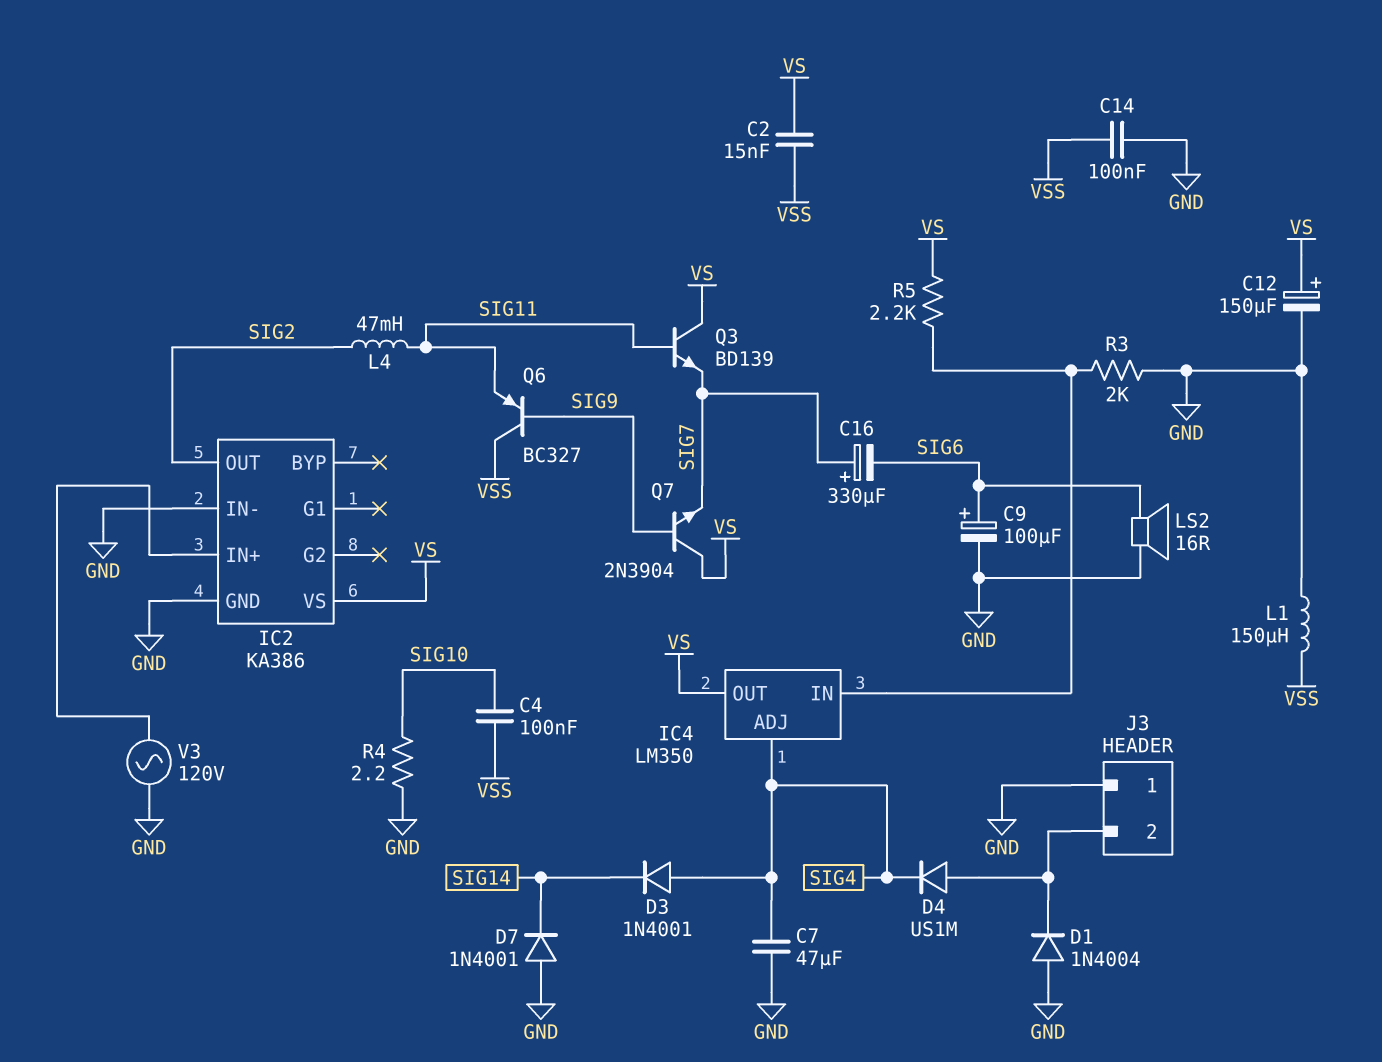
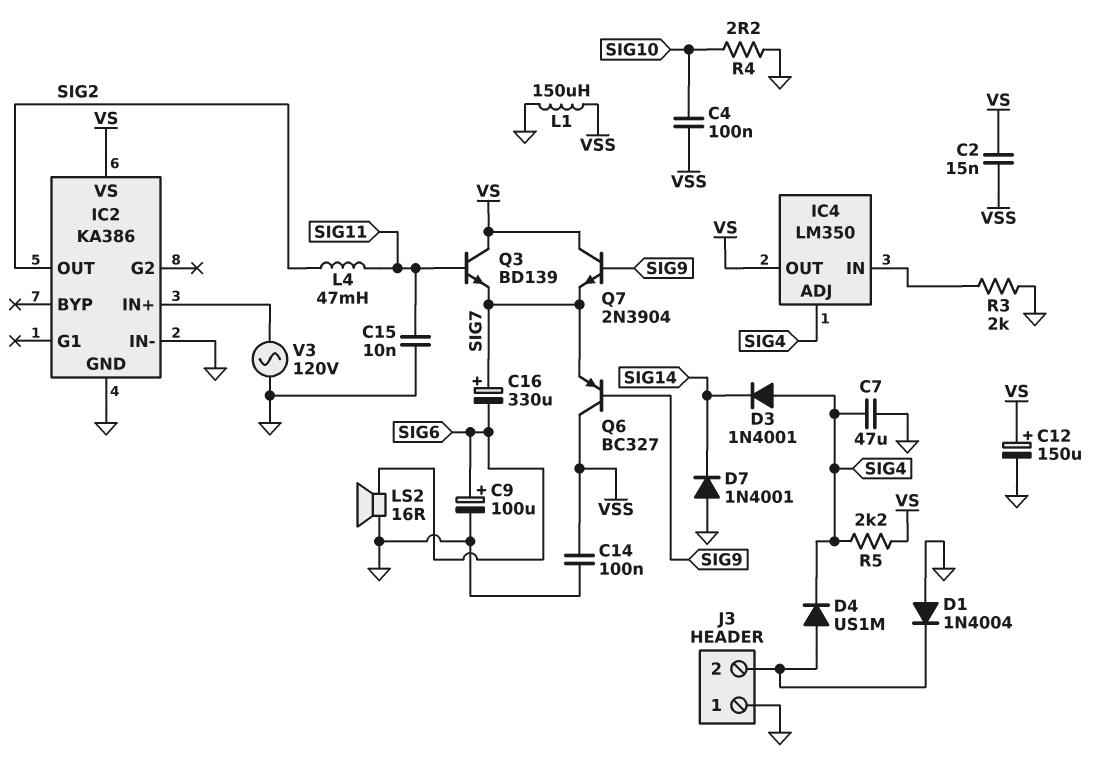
C15: none -> 10nF (GND, SIG11)
Q6: PNP BC327 (B SIG9, C VSS, E SIG11) -> PNP BC327 (B SIG9, C VSS, E SIG7)
R5: 2.2k (IC4/IN, VS) -> 2.2k (SIG4, VS)

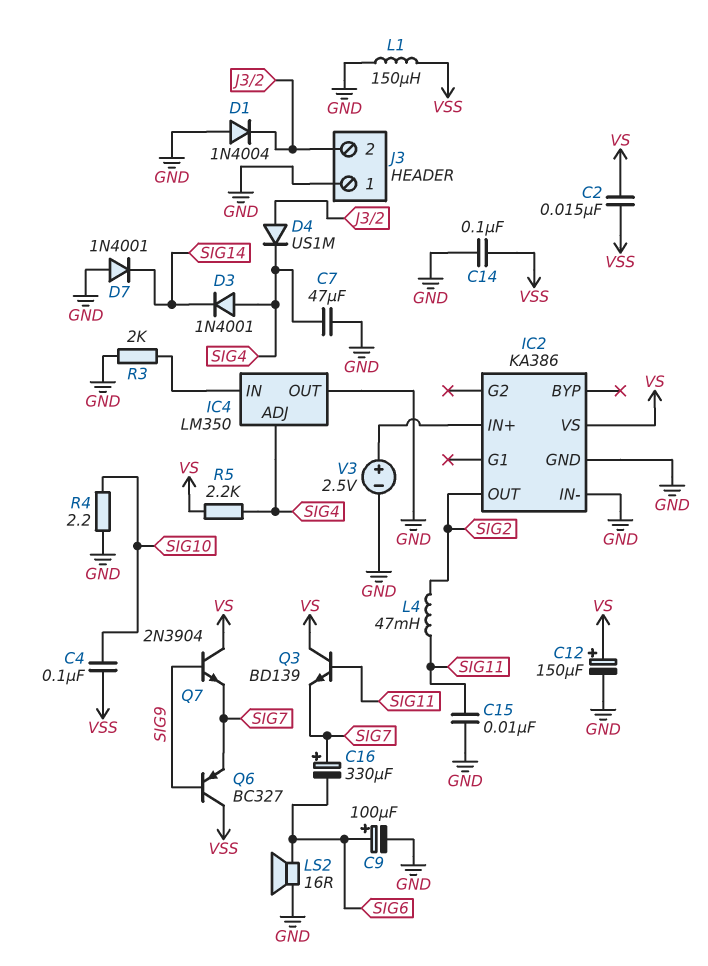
IC4 pin OUT: VS -> GND
V3: AC 120V (GND, IC2/IN+) -> 2.5V (plus IC2/IN+, minus GND)

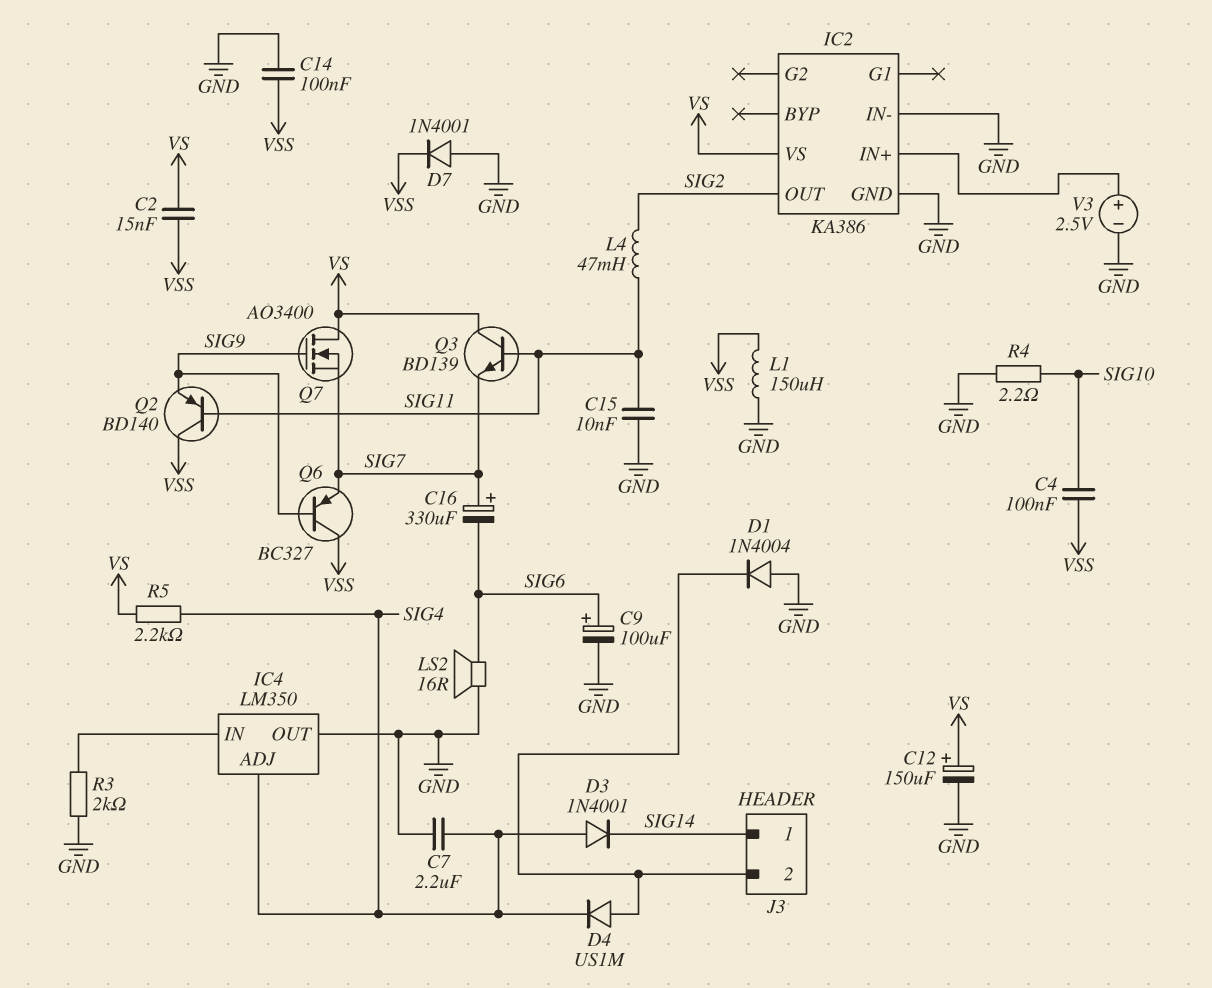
C7: 47uF (GND, SIG4) -> 2.2uF (GND, SIG4)
D7: diode 1N4001 (A GND, K SIG14) -> diode 1N4001 (A GND, K VSS)
J3 pin 1: GND -> SIG14
Q2: none -> PNP BD140 (B SIG11, C VSS, E SIG9)
Q7: NPN 2N3904 (B SIG9, C VS, E SIG7) -> NMOS AO3400 (G SIG9, D VS, S SIG7)

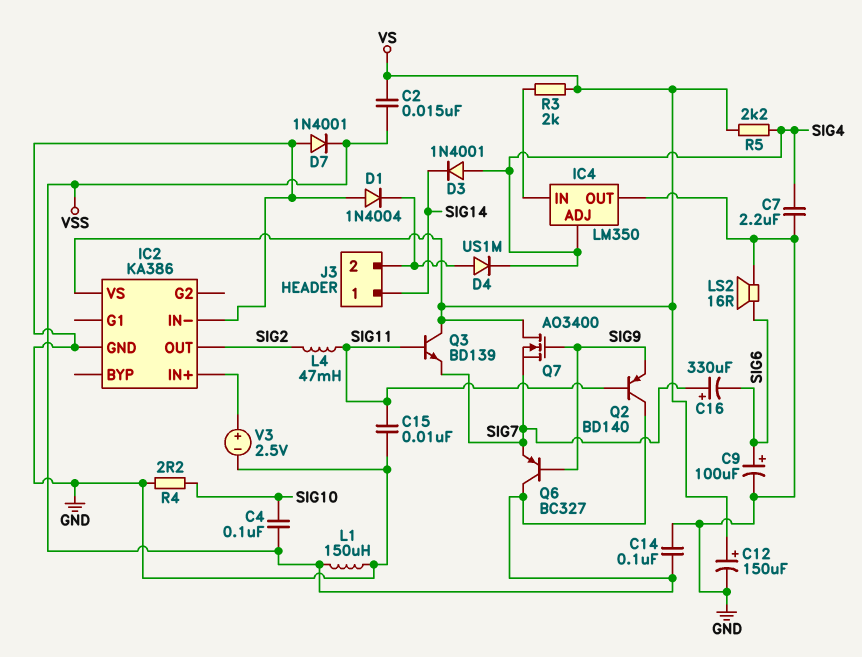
R3: 2k (GND, IC4/IN) -> 2k (IC4/IN, VS)

